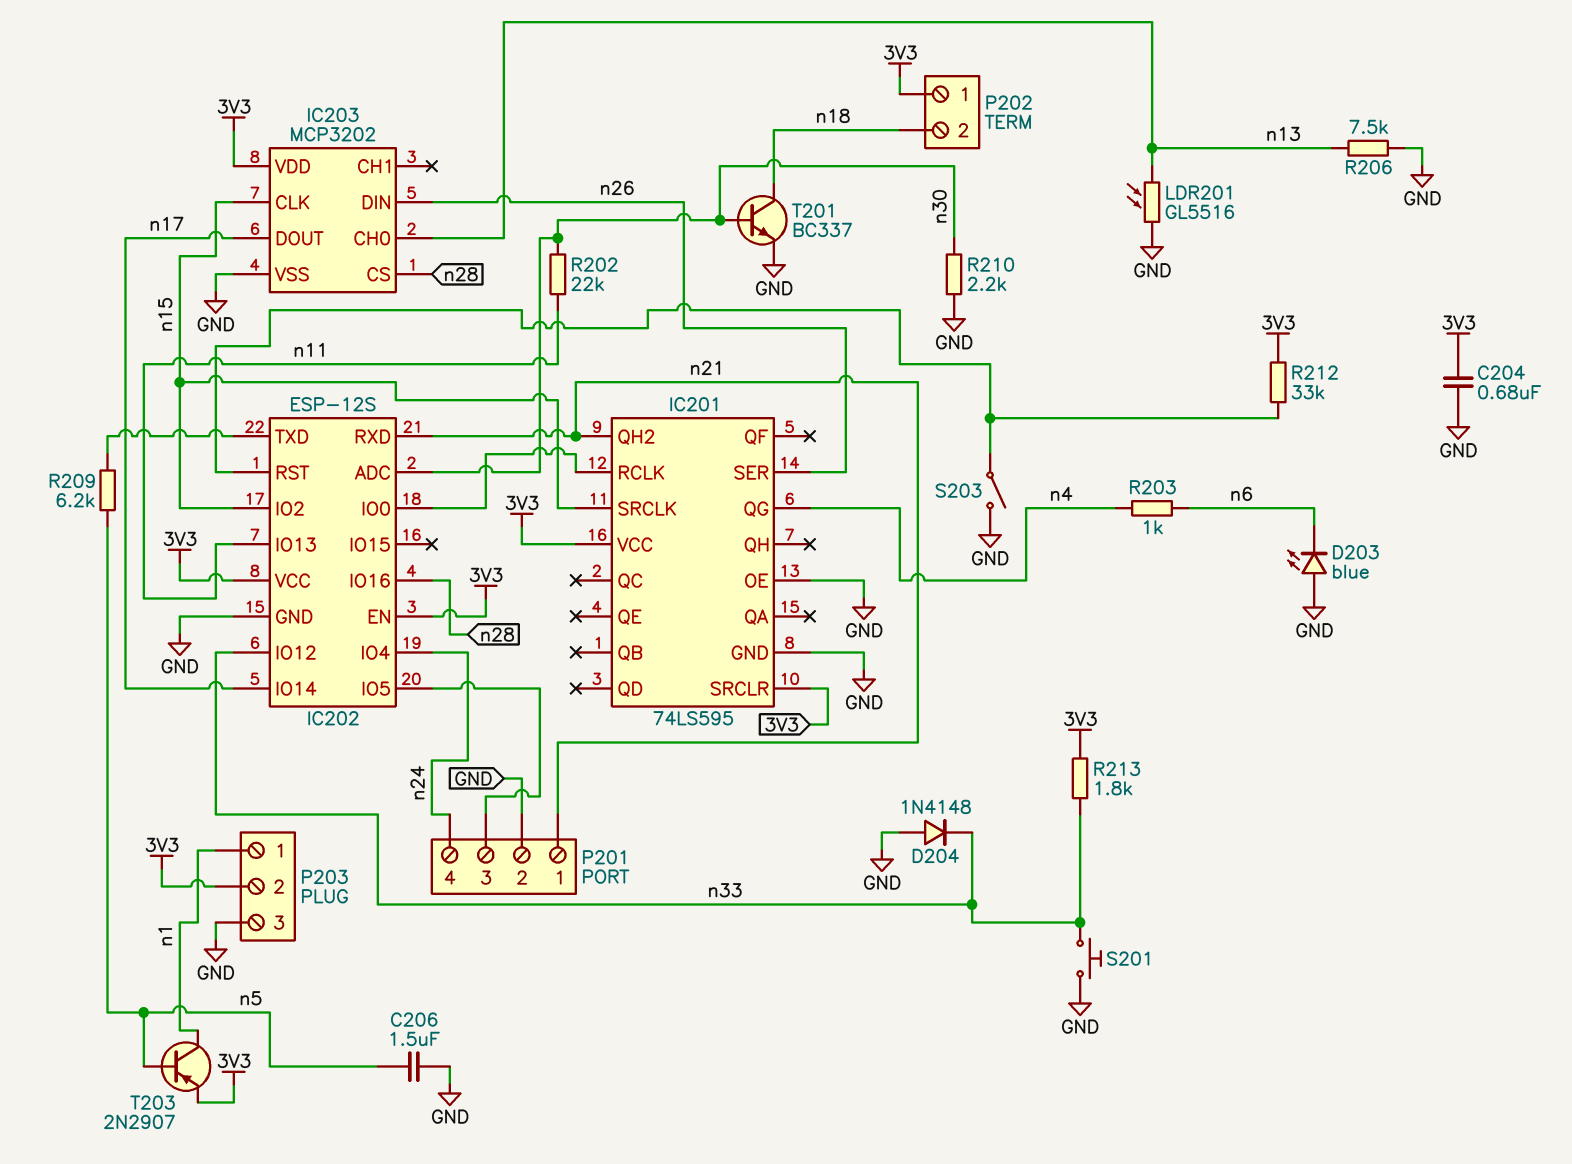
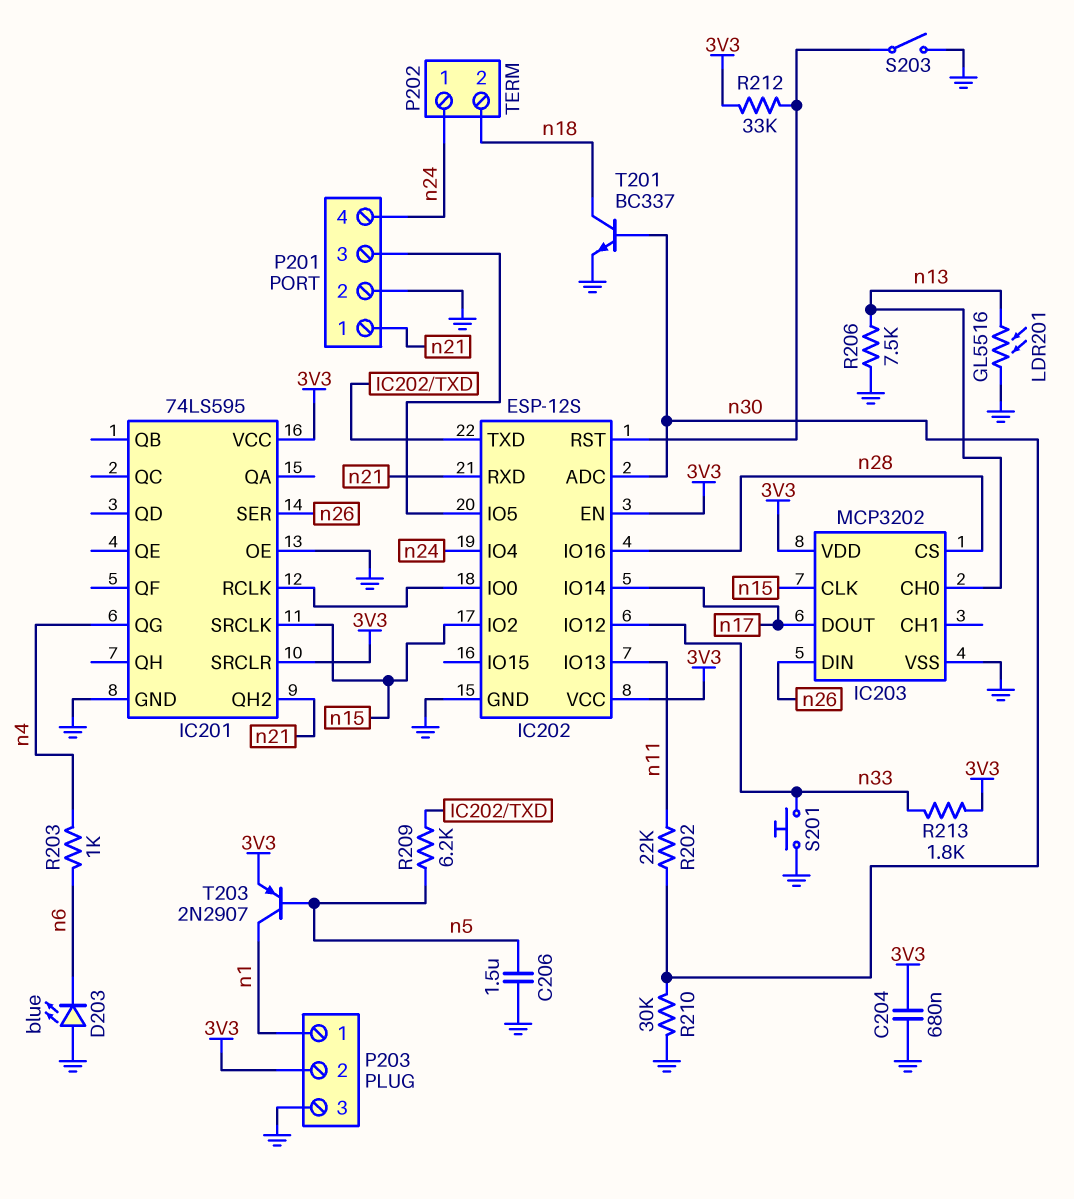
D204: diode 1N4148 (A GND, K n33) -> none
P202 pin 1: 3V3 -> n24
R210: 2.2k (GND, n30) -> 30k (GND, n30)

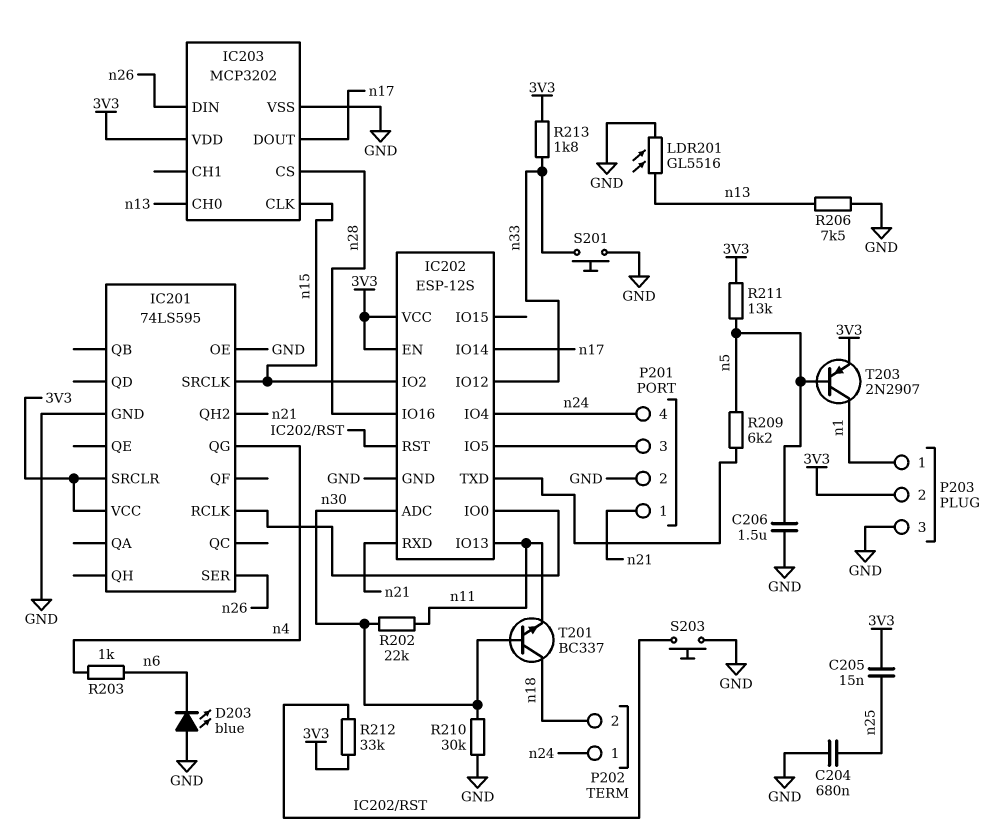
C204: 680nF (3V3, GND) -> 680nF (GND, n25)
C205: none -> 15nF (3V3, n25)
R211: none -> 13k (3V3, n5)
S203: switch (GND, IC202/RST) -> button (GND, IC202/RST)
T201: NPN BC337 (B n30, C n18, E GND) -> NPN BC337 (B n30, C n18, E n11)

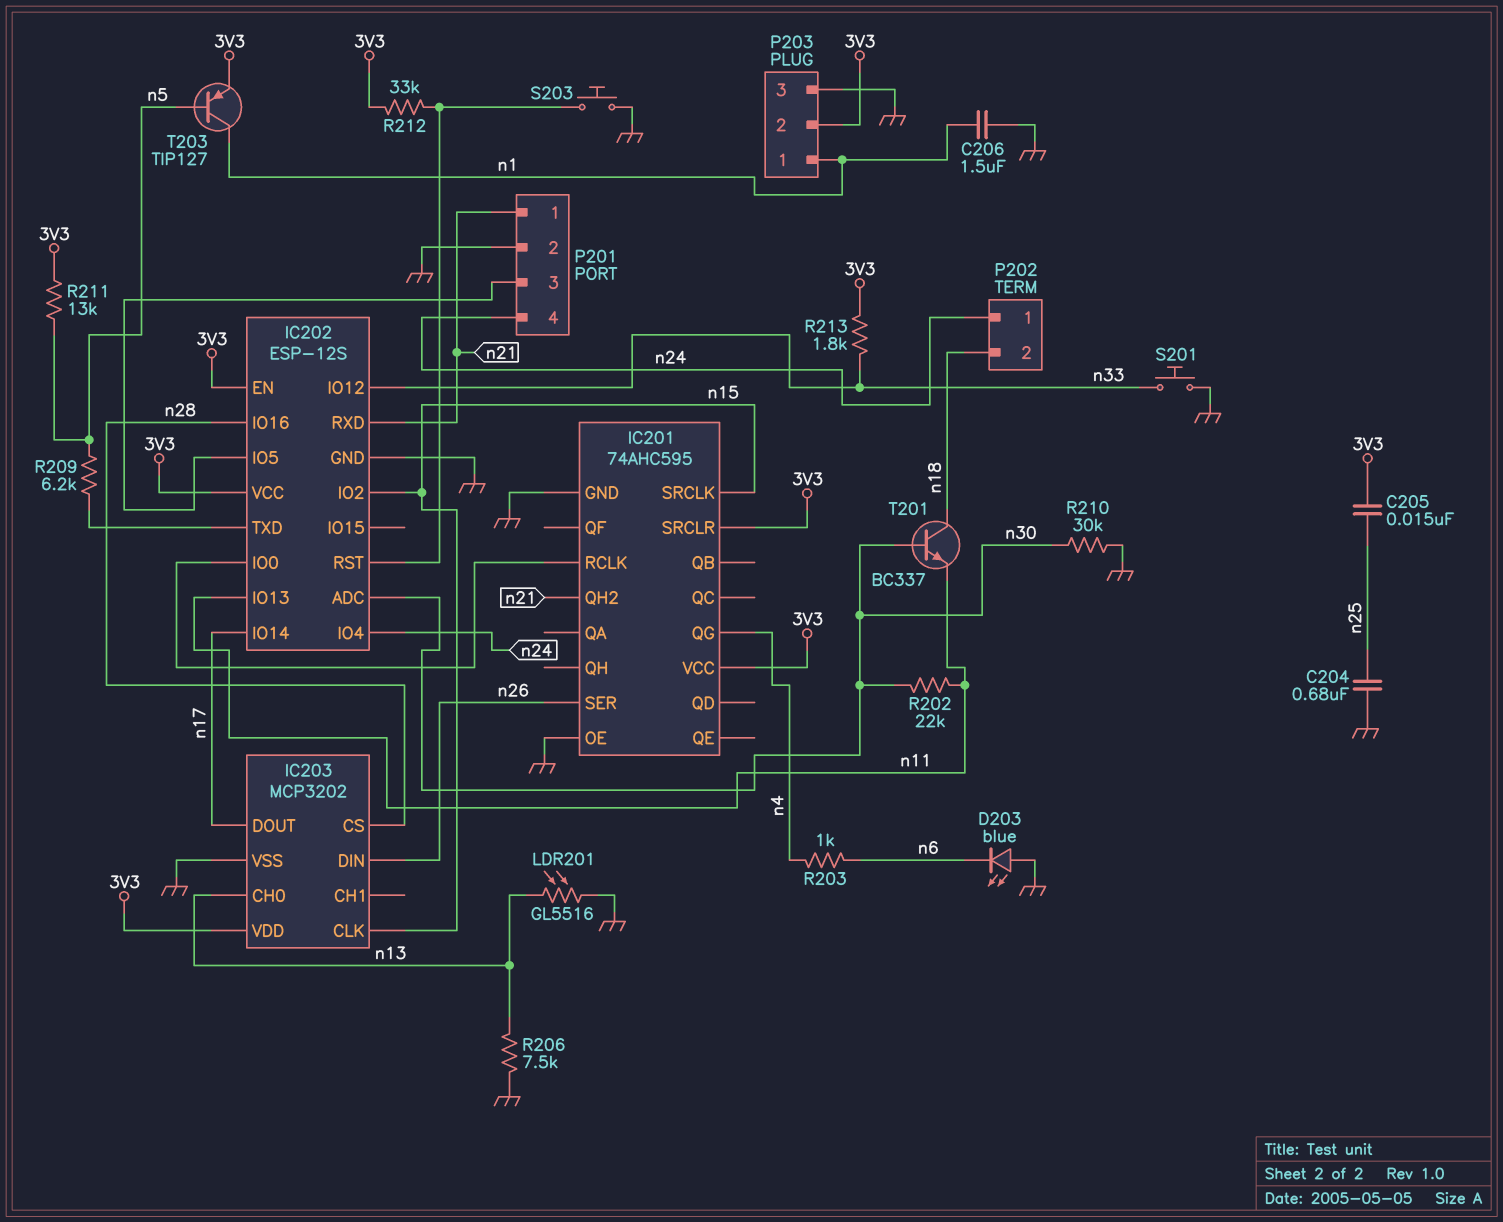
C206: 1.5uF (GND, n5) -> 1.5uF (GND, n1)
IC201: 74LS595 -> 74AHC595
T203: PNP 2N2907 (B n5, C n1, E 3V3) -> PNP TIP127 (B n5, C n1, E 3V3)

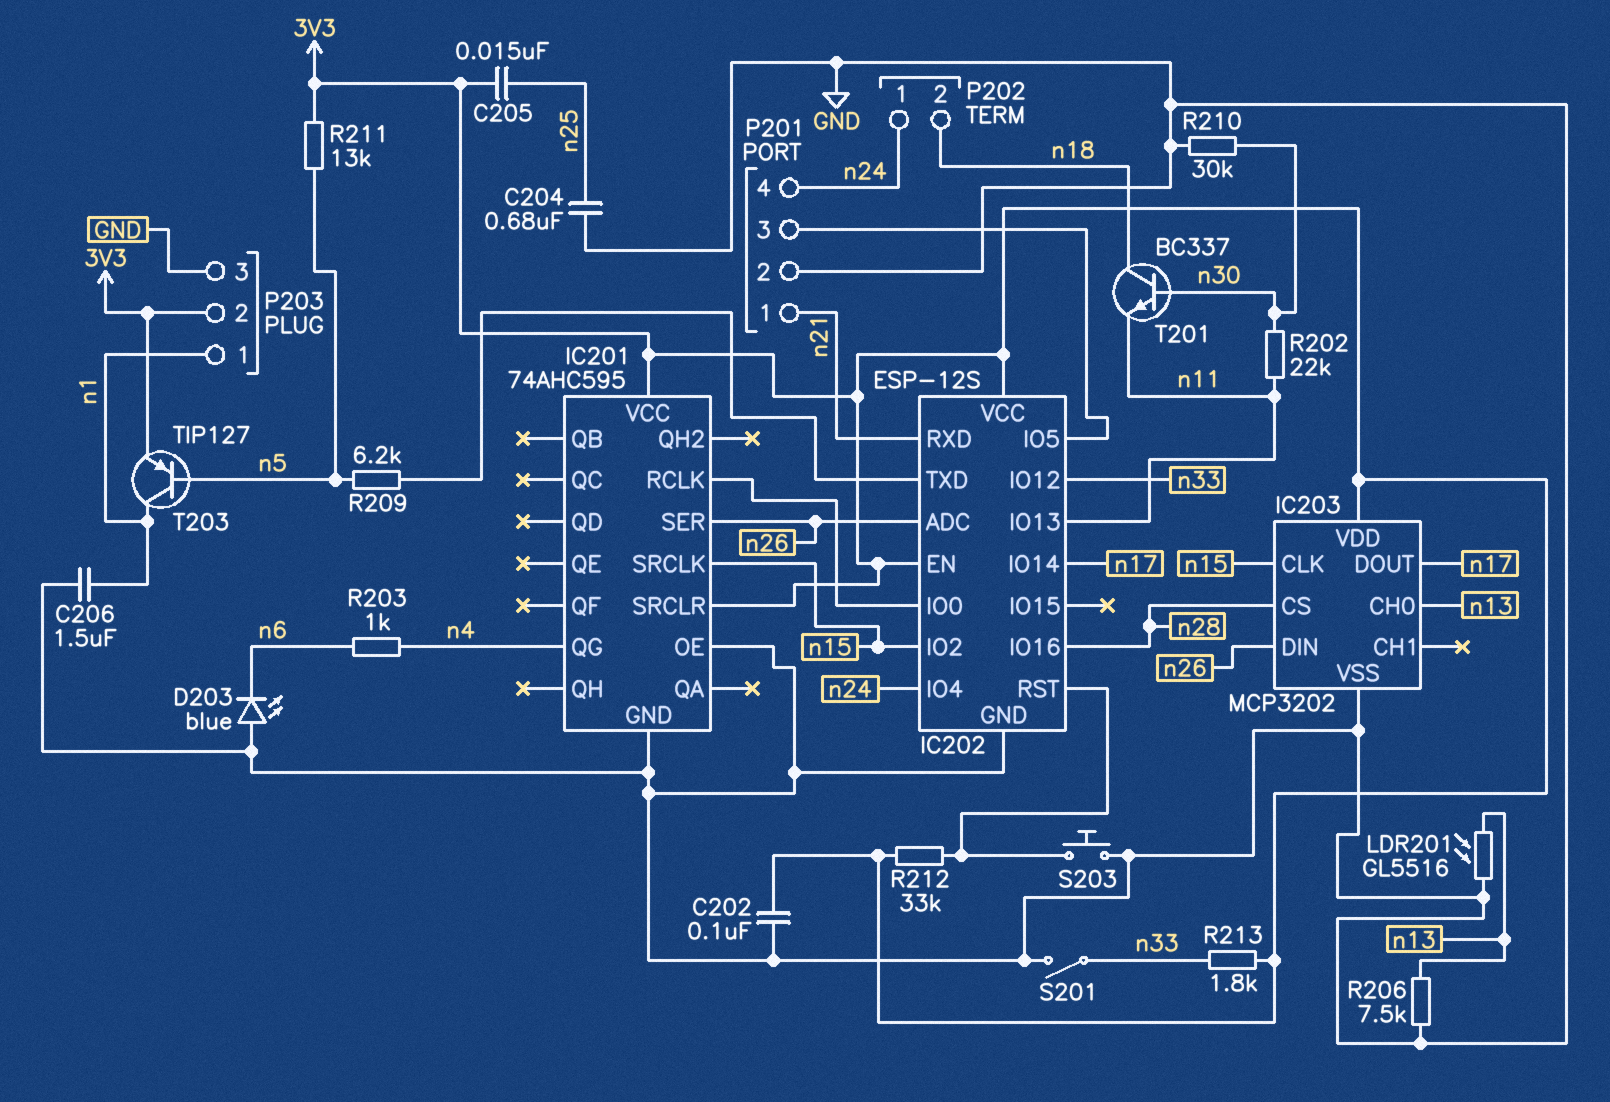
C202: none -> 100nF (3V3, GND)
IC201 pin QH2: n21 -> none
IC202 pin ADC: n30 -> n26
S201: button (GND, n33) -> switch (GND, n33)

